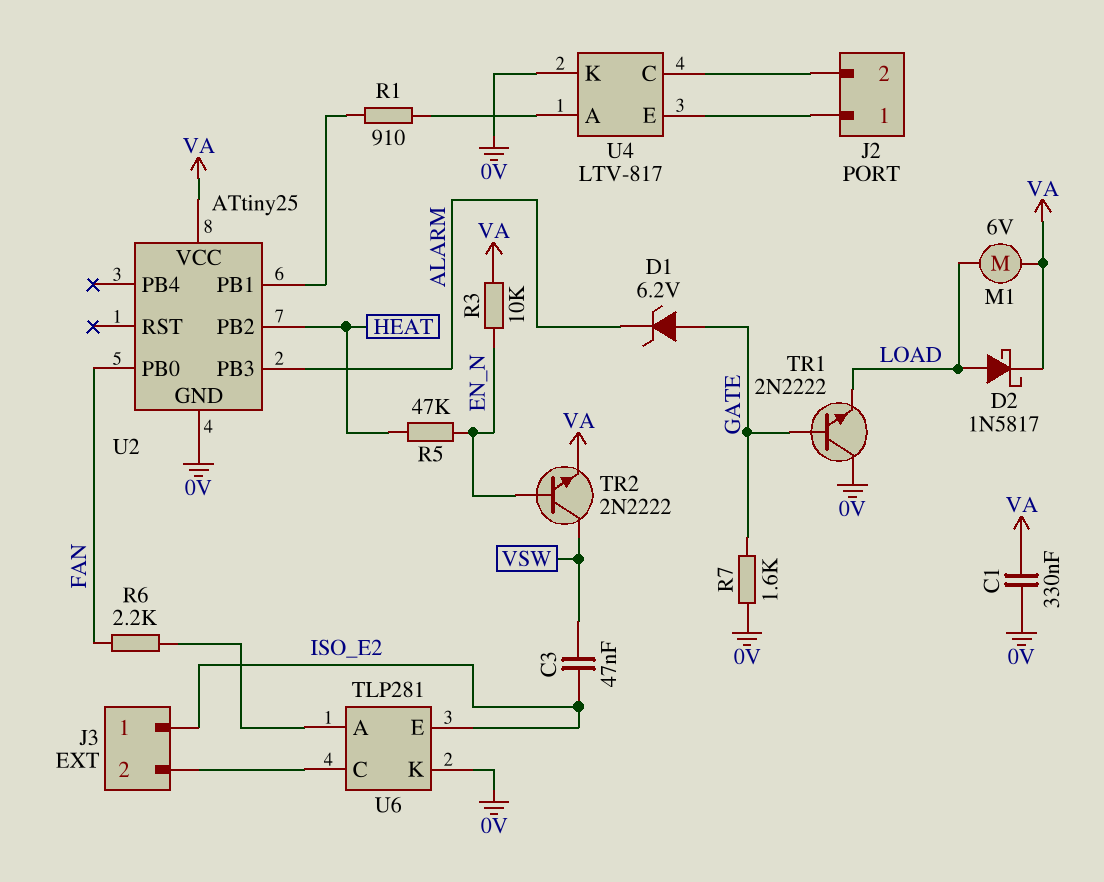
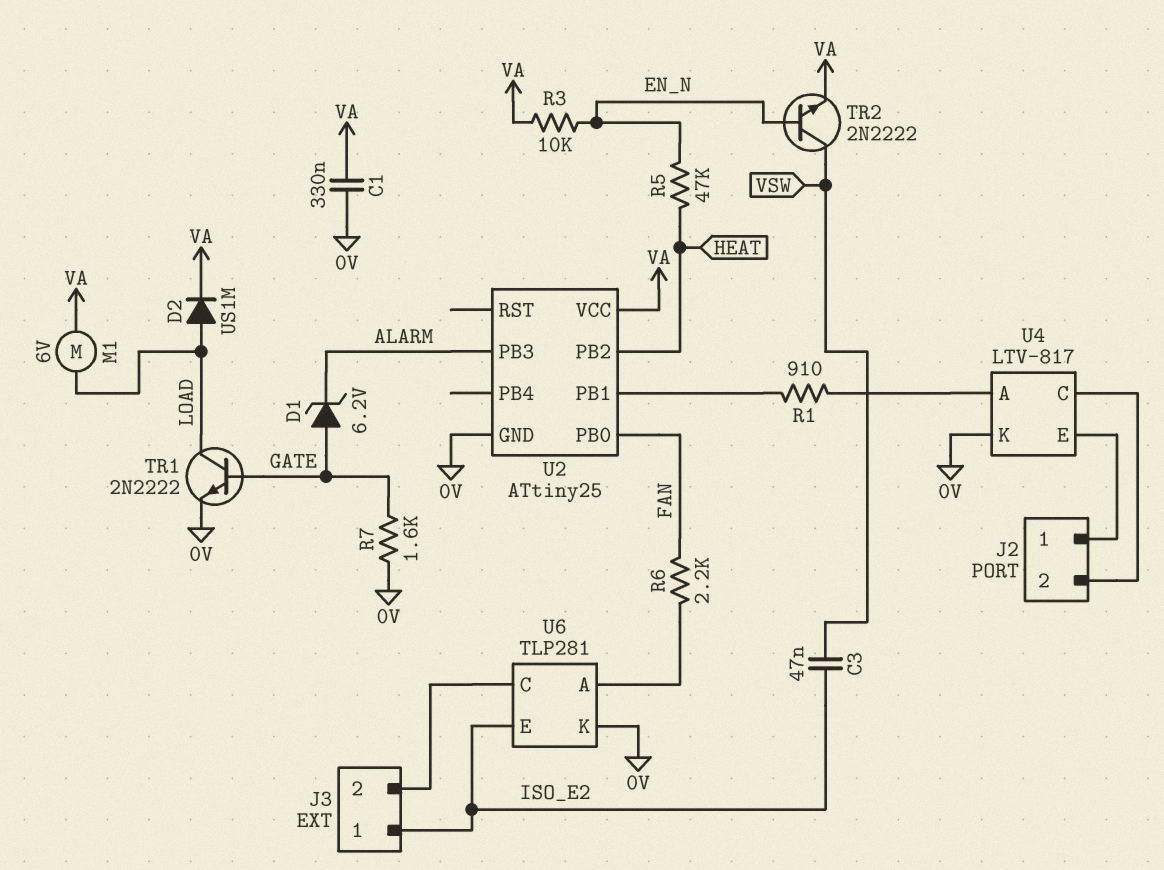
D2: schottky 1N5817 (A LOAD, K VA) -> diode US1M (A LOAD, K VA)
TR1: NPN 2N2222 (B GATE, C 0V, E LOAD) -> NPN 2N2222 (B GATE, C LOAD, E 0V)

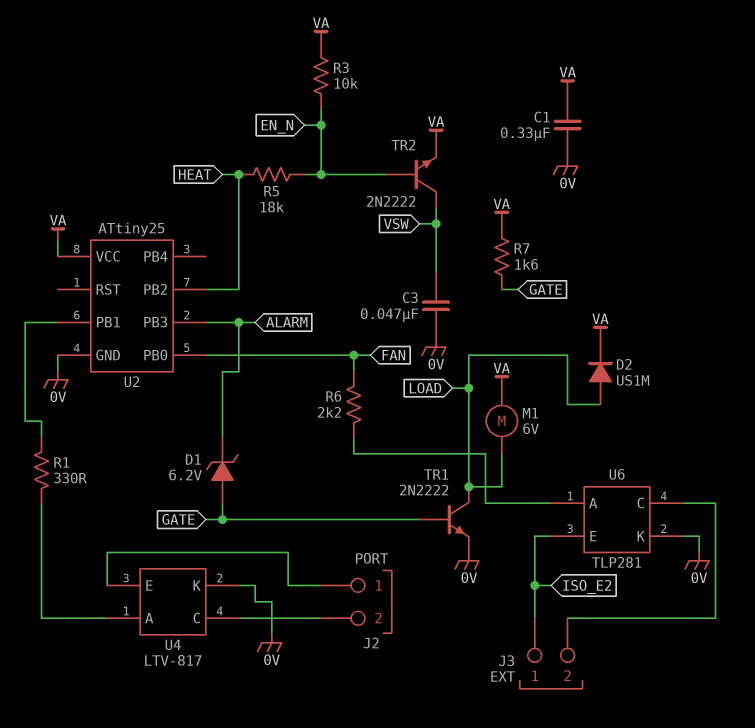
C3: 47nF (ISO_E2, VSW) -> 47nF (0V, VSW)
R1: 910 (U2/PB1, U4/A) -> 330 (U2/PB1, U4/A)
R5: 47k (EN_N, HEAT) -> 18k (EN_N, HEAT)
R7: 1.6k (0V, GATE) -> 1.6k (GATE, VA)

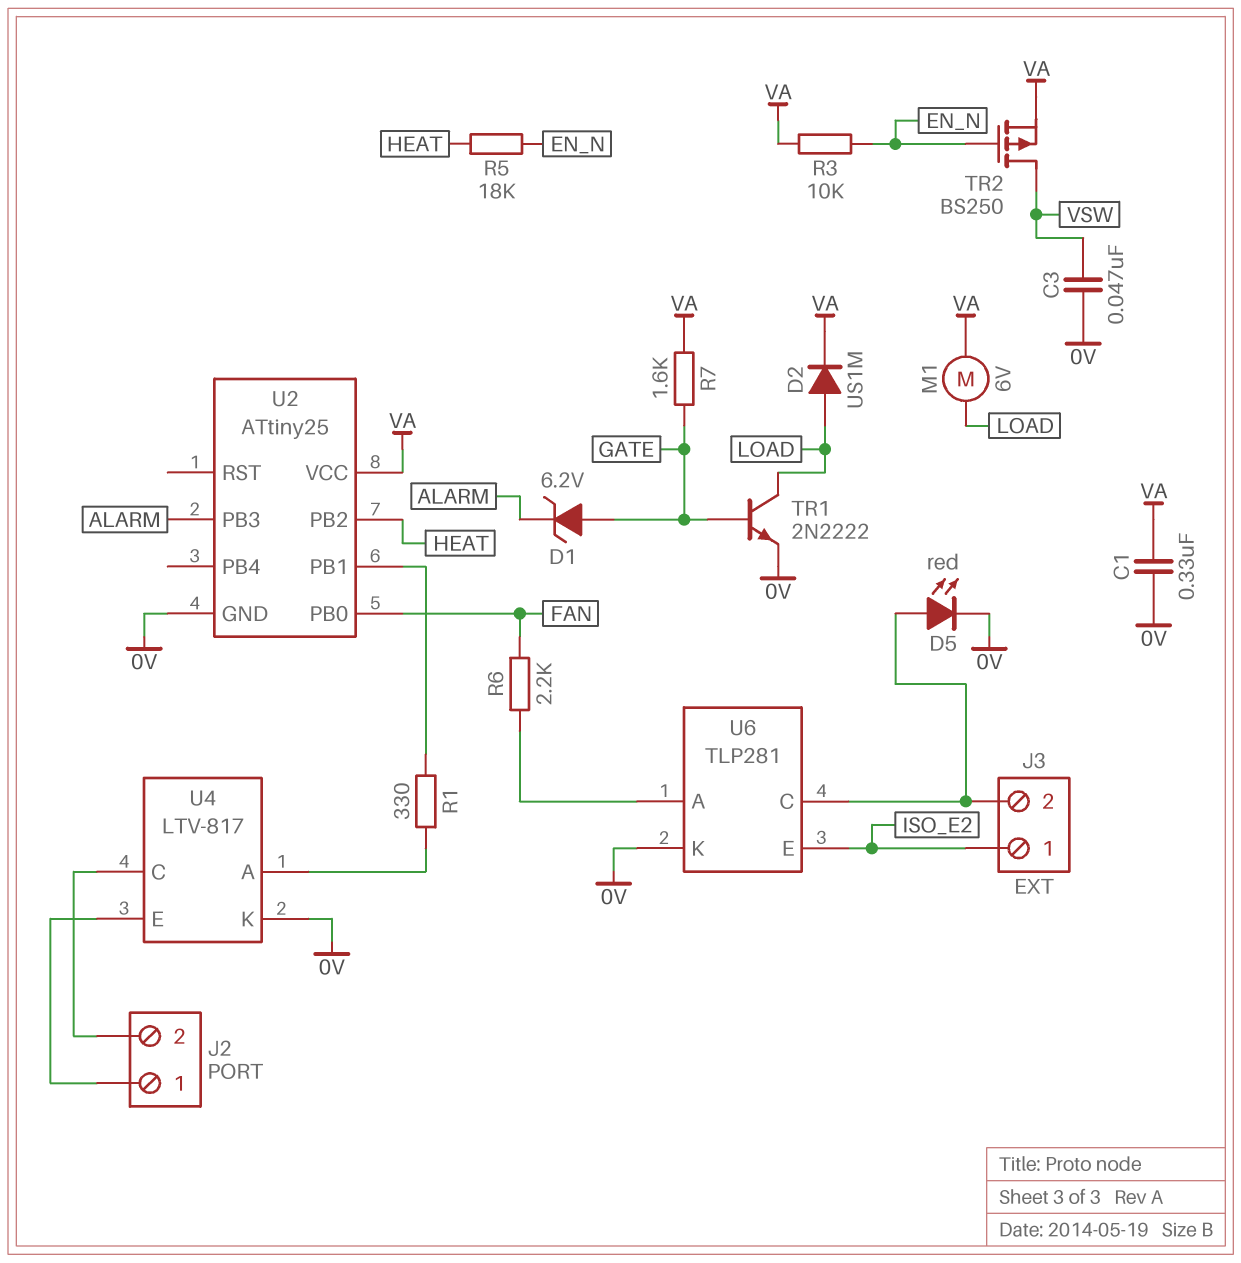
D5: none -> LED red (A J3/2, K 0V)
TR2: NPN 2N2222 (B EN_N, C VSW, E VA) -> PMOS BS250 (G EN_N, D VSW, S VA)

